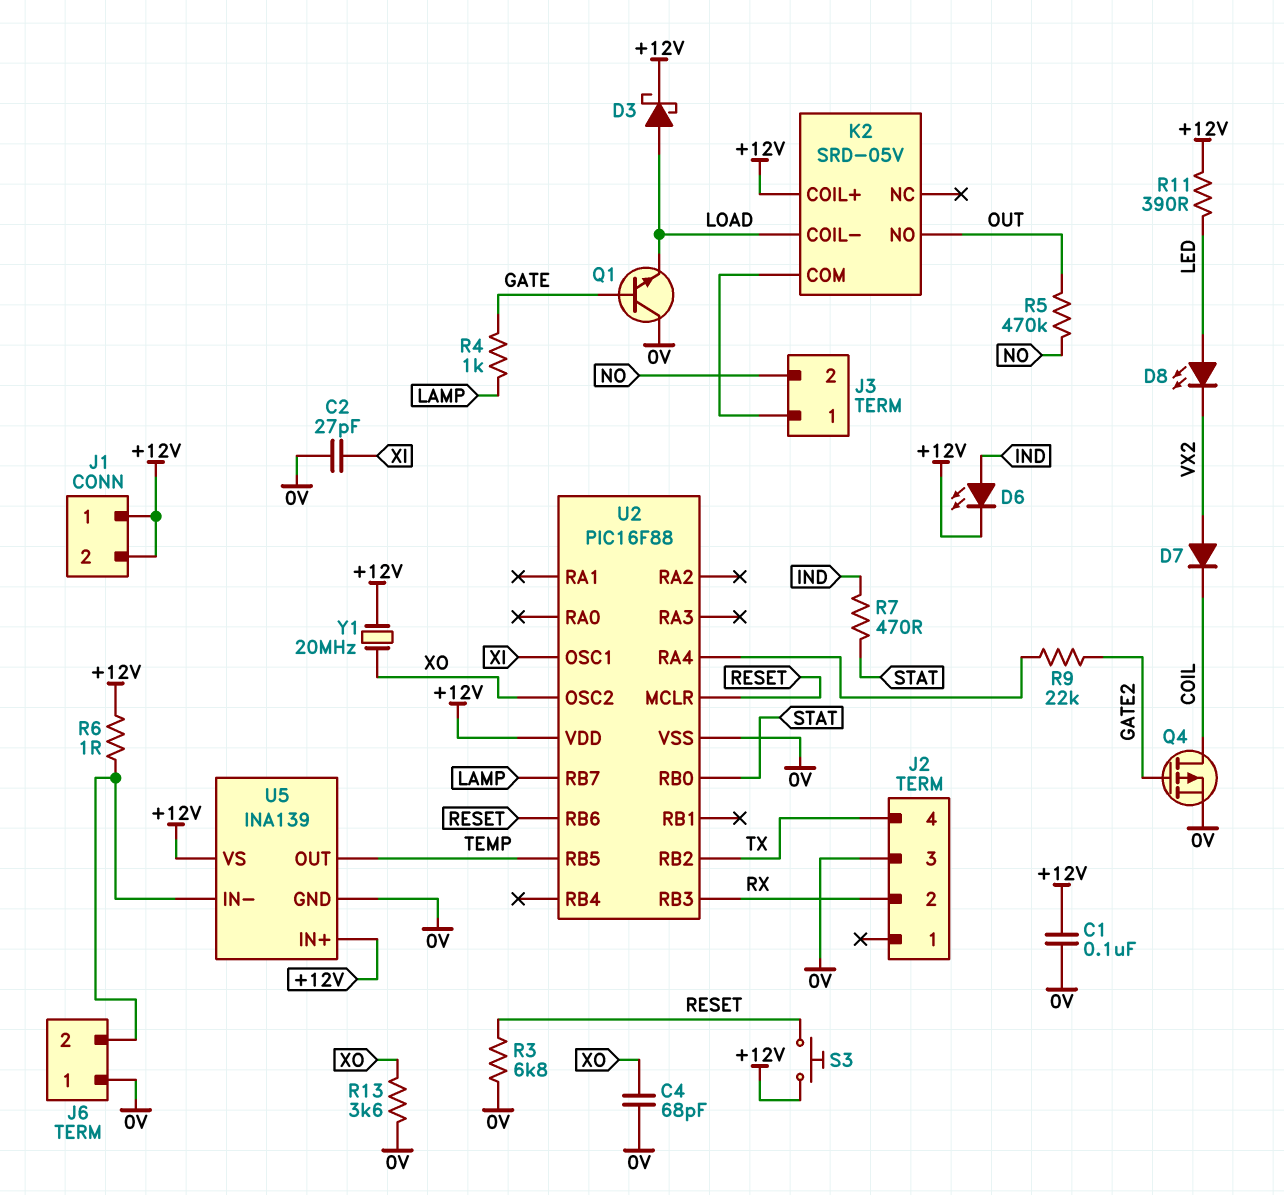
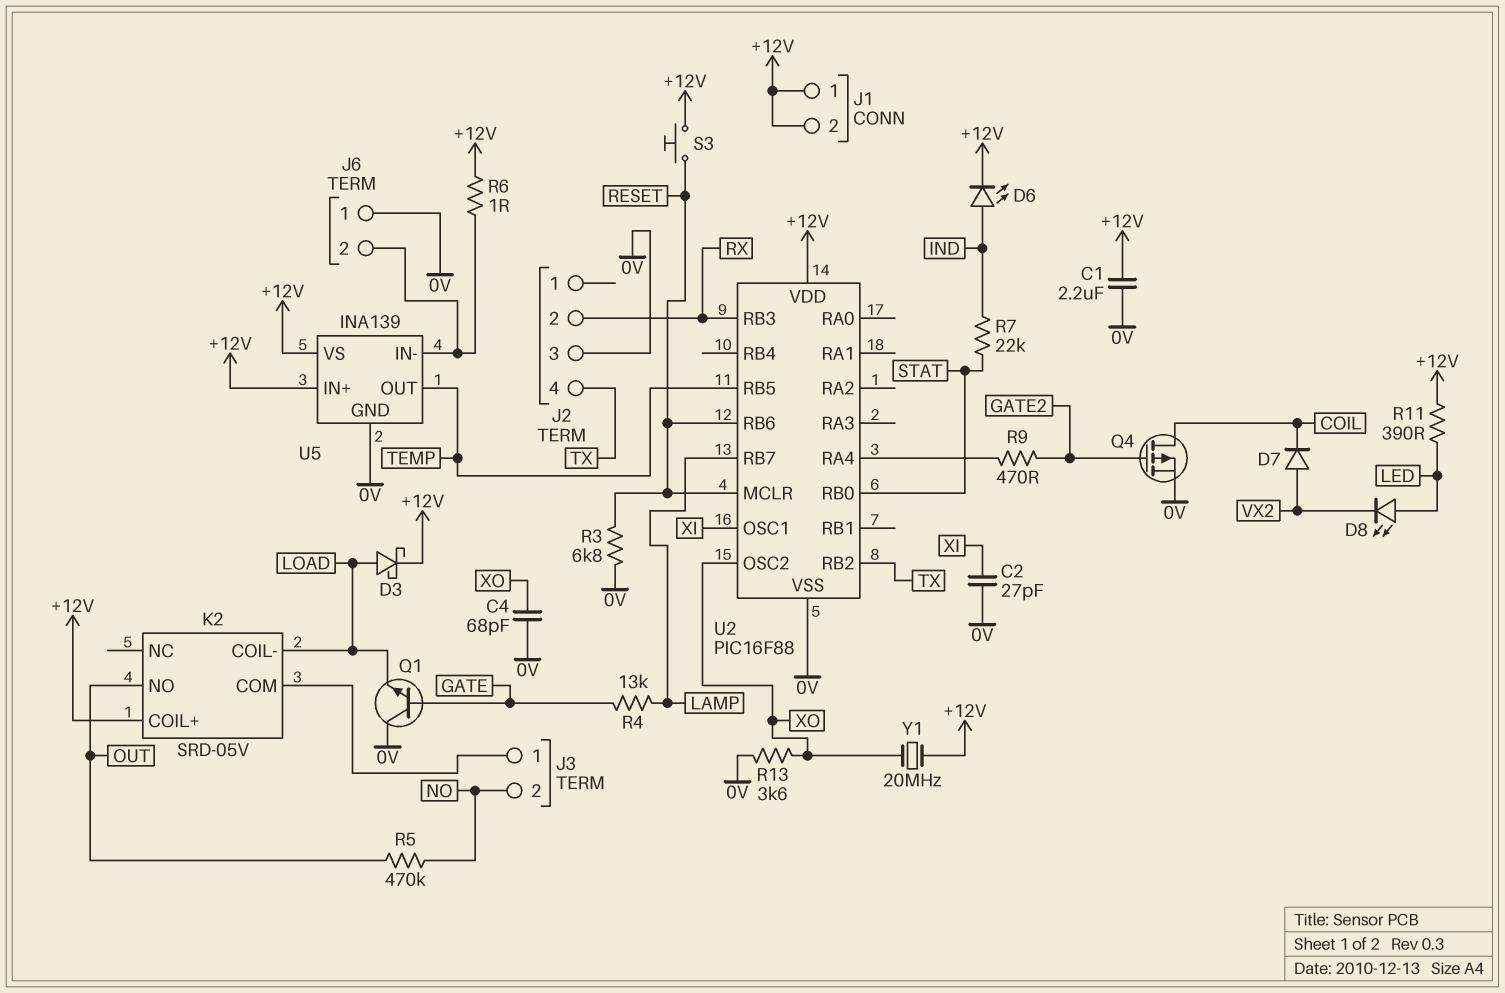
C1: 100nF (+12V, 0V) -> 2.2uF (+12V, 0V)
R4: 1k (GATE, LAMP) -> 13k (GATE, LAMP)
R7: 470 (IND, STAT) -> 22k (IND, STAT)
R9: 22k (GATE2, U2/RA4) -> 470 (GATE2, U2/RA4)

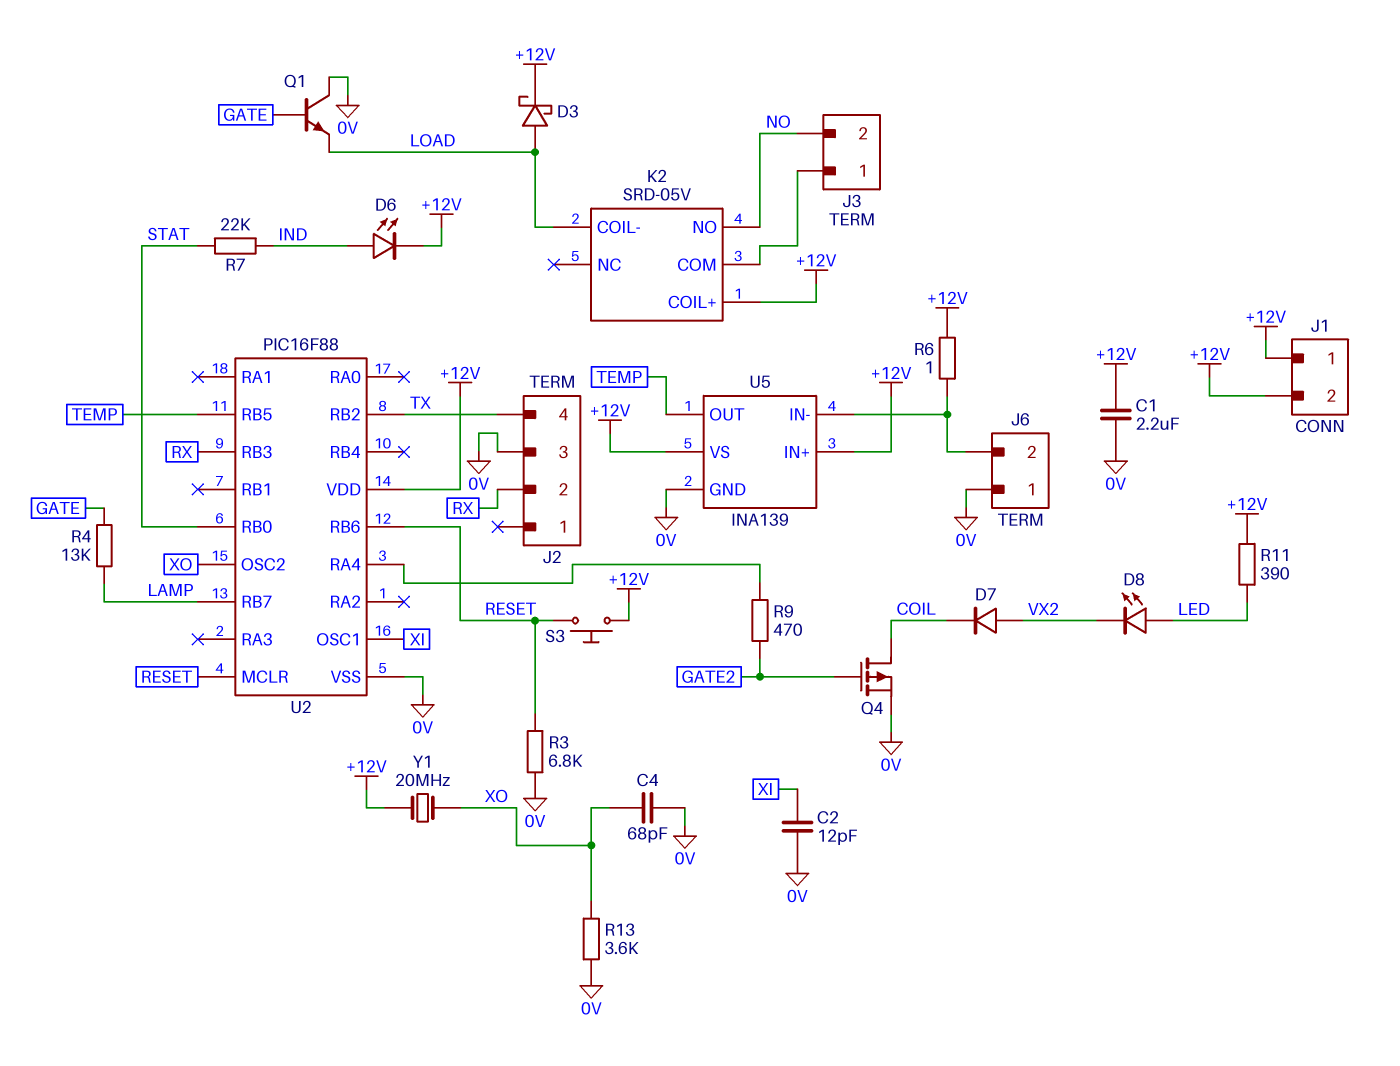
C2: 27pF (0V, XI) -> 12pF (0V, XI)
K2 pin NO: OUT -> NO
R5: 470k (NO, OUT) -> none

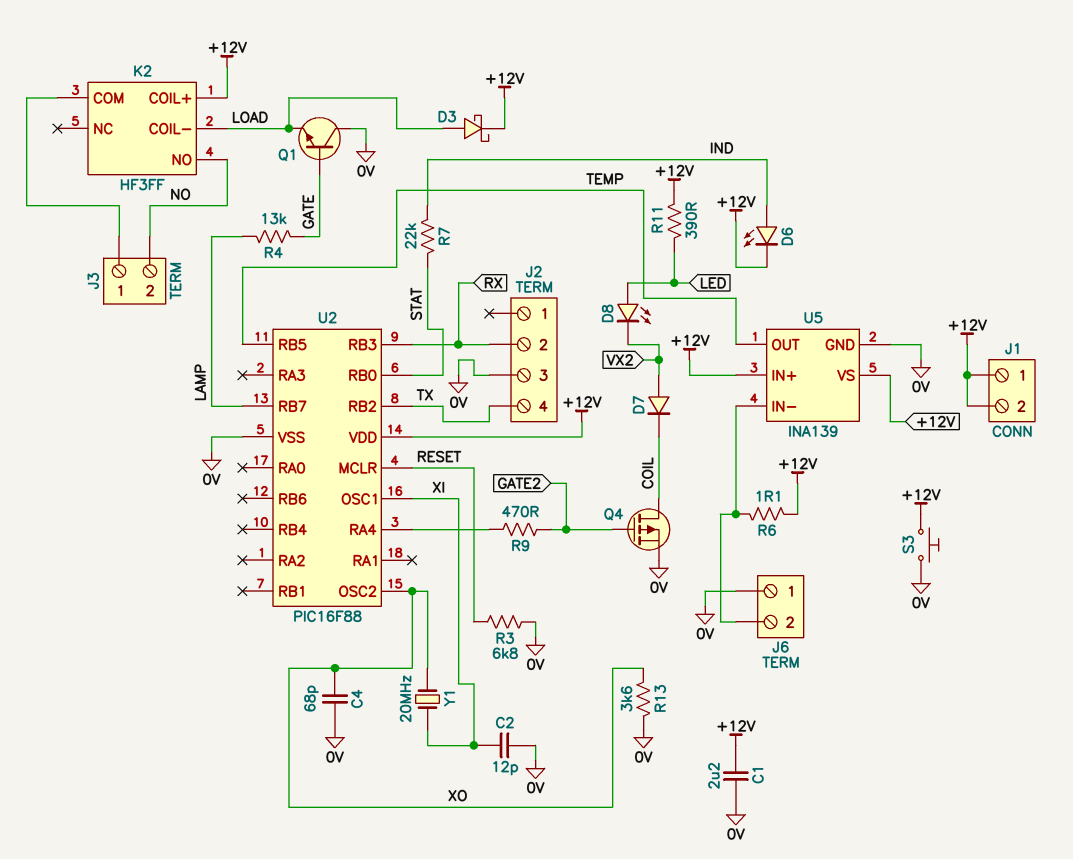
K2: SRD-05V -> HF3FF
R6: 1 (+12V, J6/2) -> 1.1 (+12V, J6/2)
S3: button (+12V, RESET) -> button (+12V, 0V)
U2 pin RB6: RESET -> none
Y1: 20MHz (+12V, XO) -> 20MHz (XI, XO)

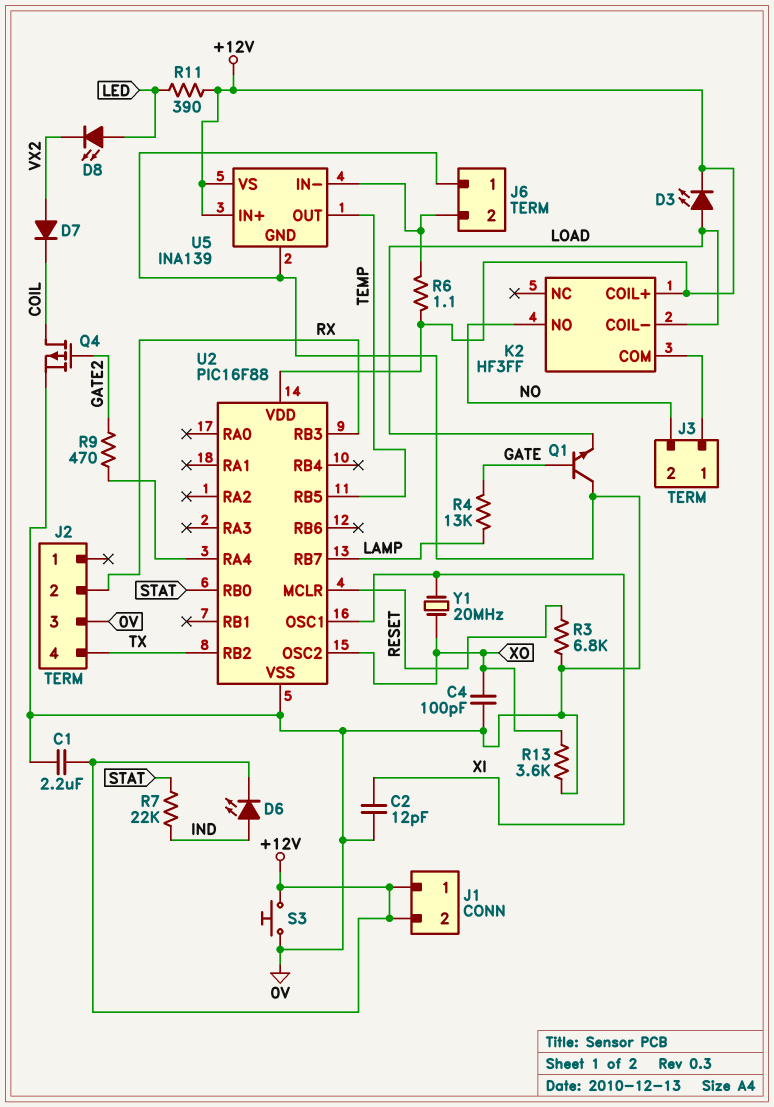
C4: 68pF (0V, XO) -> 100pF (0V, XO)
D3: schottky (A LOAD, K +12V) -> LED (A LOAD, K +12V)

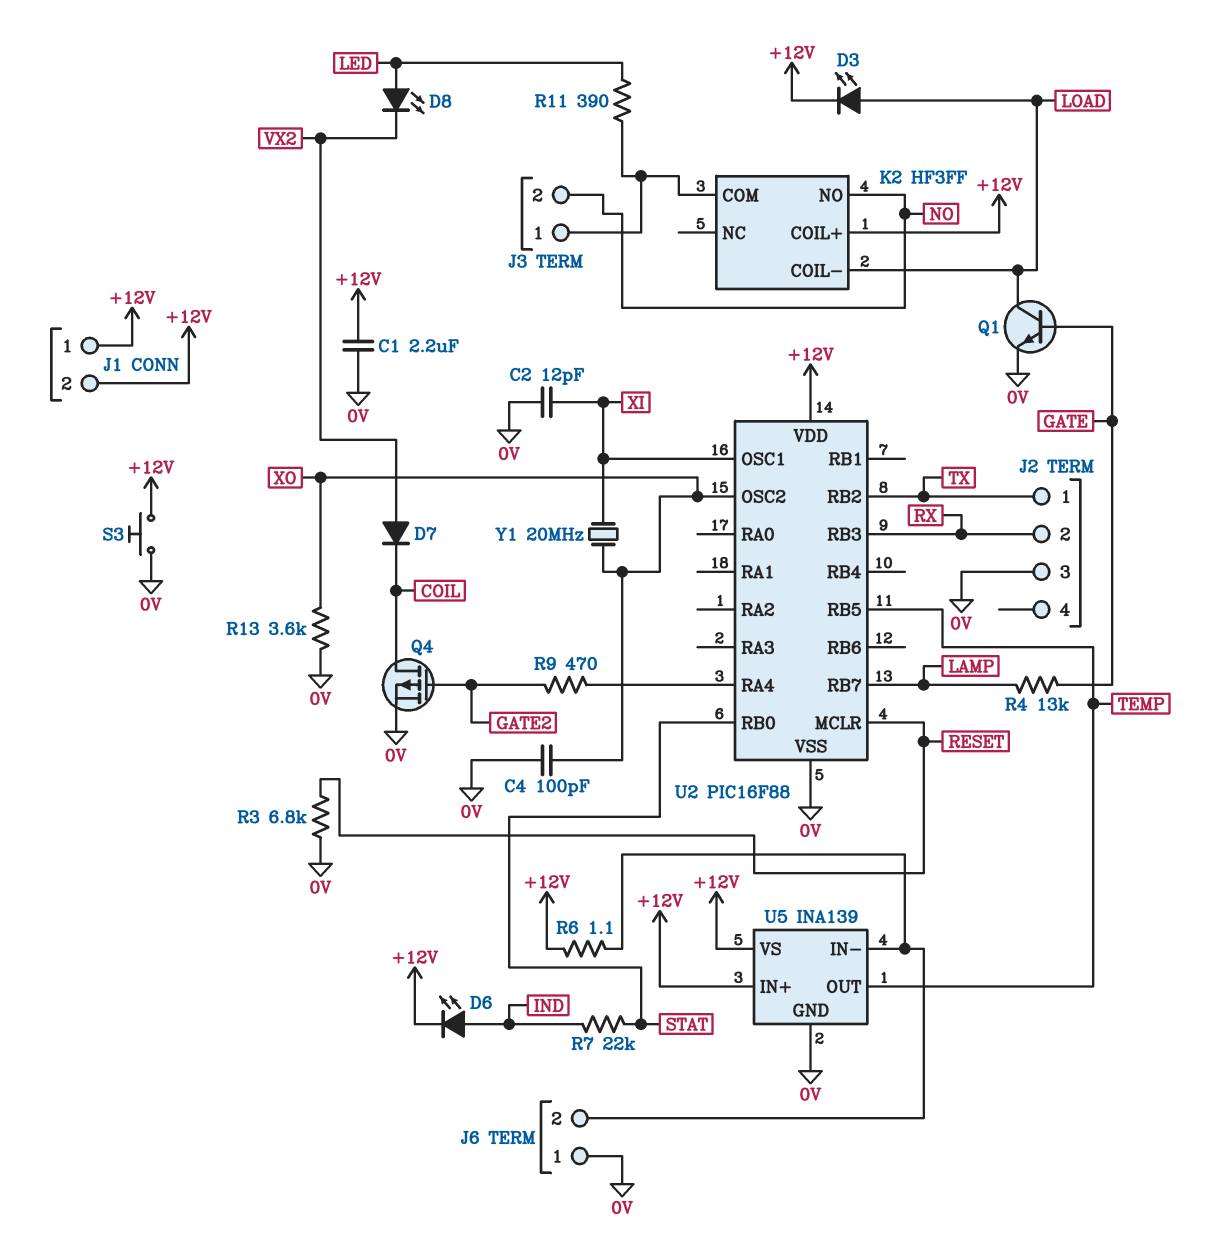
J2 pin 1: none -> TX
J2 pin 4: TX -> none
Q1: NPN (B GATE, C 0V, E LOAD) -> NPN (B GATE, C LOAD, E 0V)
R11: 390 (+12V, LED) -> 390 (J3/1, LED)

